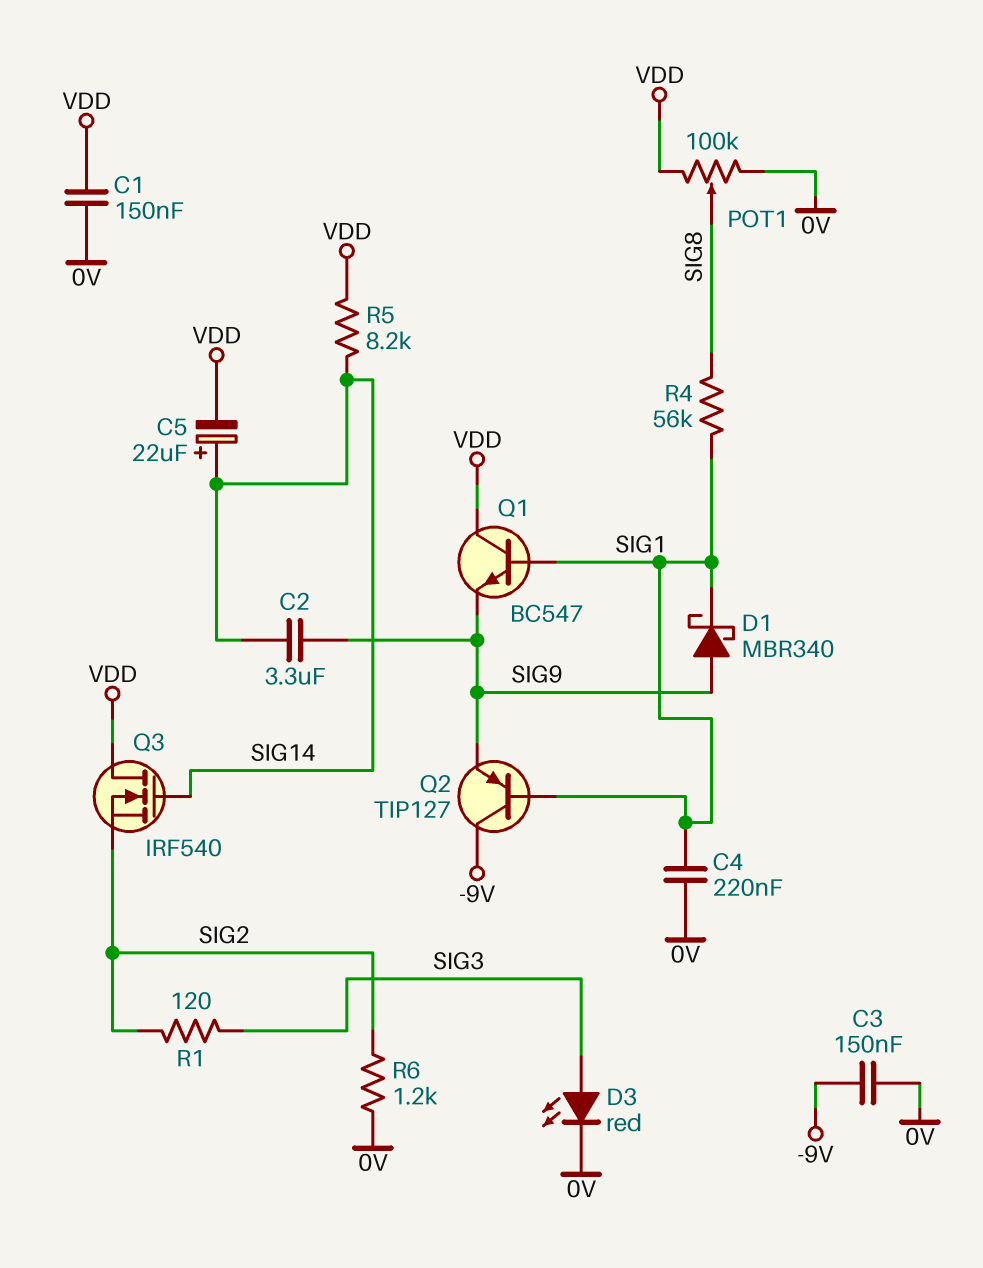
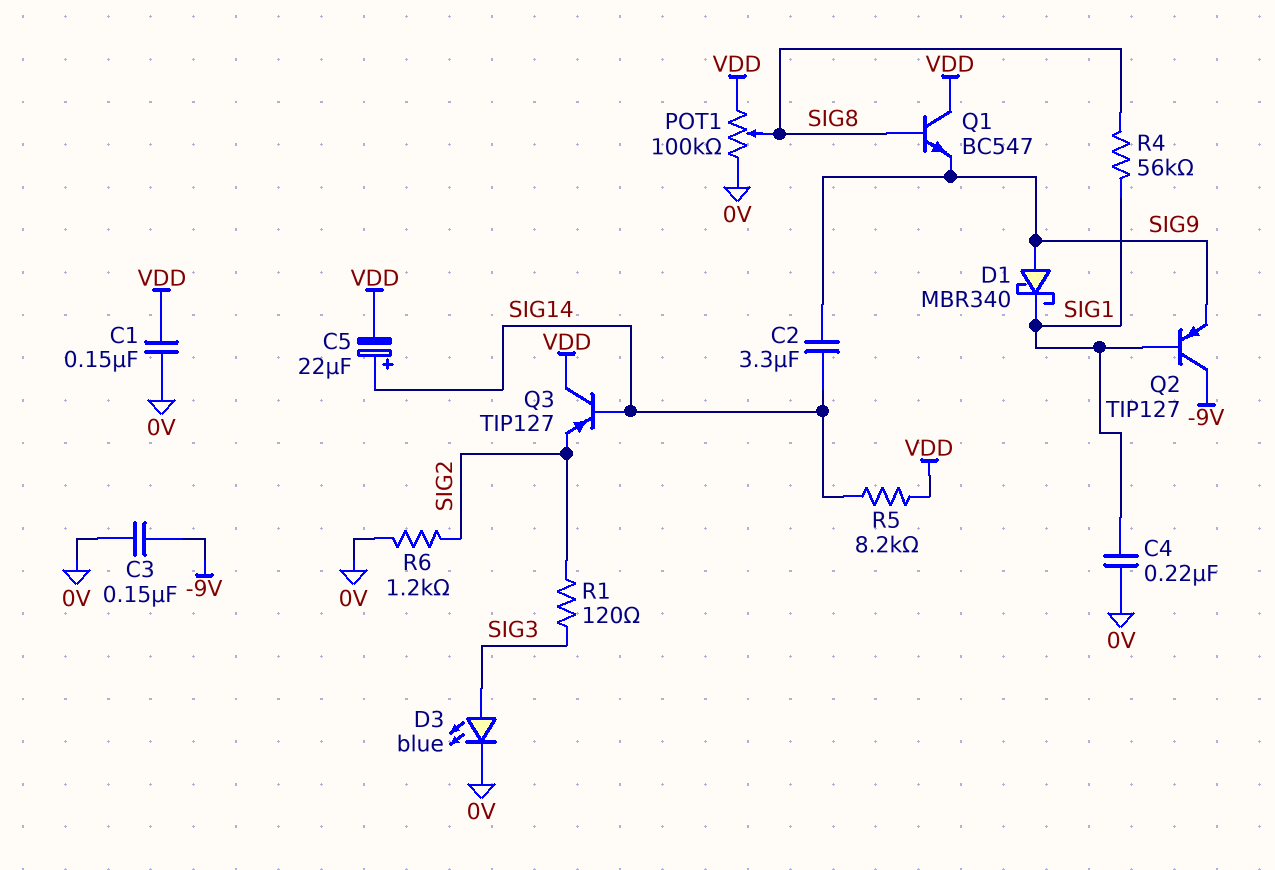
D3: LED red (A SIG3, K 0V) -> LED blue (A SIG3, K 0V)
Q1: NPN BC547 (B SIG1, C VDD, E SIG9) -> NPN BC547 (B SIG8, C VDD, E SIG9)
Q3: NMOS IRF540 (G SIG14, D VDD, S SIG2) -> PNP TIP127 (B SIG14, C VDD, E SIG2)

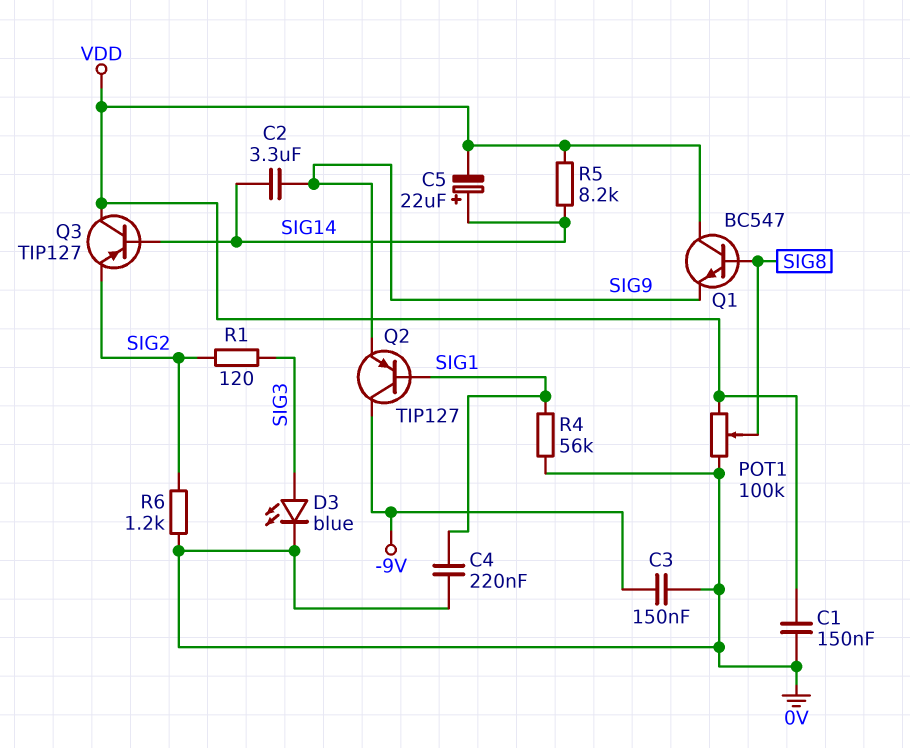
D1: schottky MBR340 (A SIG9, K SIG1) -> none
R4: 56k (SIG1, SIG8) -> 56k (0V, SIG1)

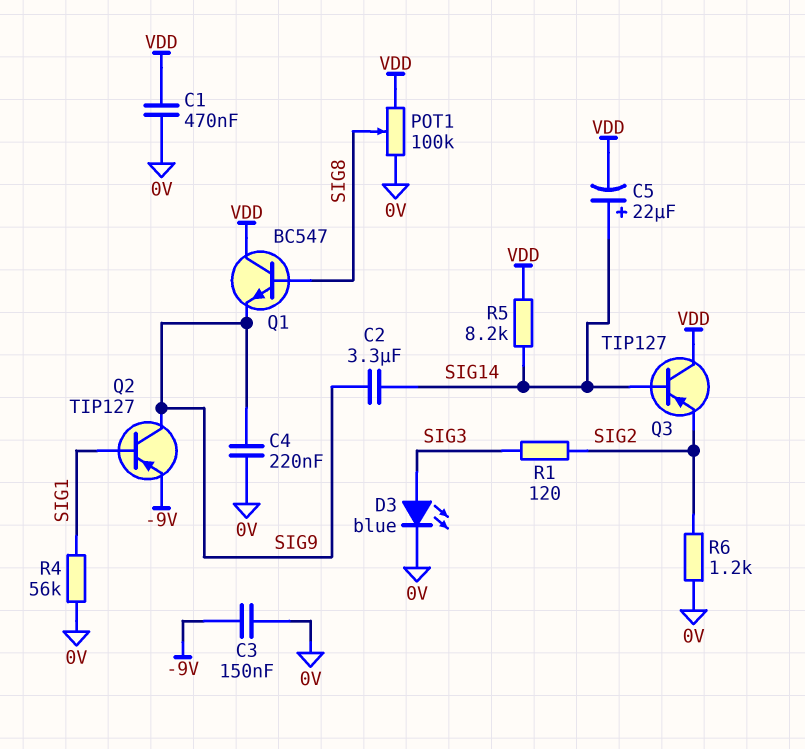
C1: 150nF (0V, VDD) -> 470nF (0V, VDD)
C4: 220nF (0V, SIG1) -> 220nF (0V, SIG9)
Q2: PNP TIP127 (B SIG1, C -9V, E SIG9) -> PNP TIP127 (B SIG1, C SIG9, E -9V)

